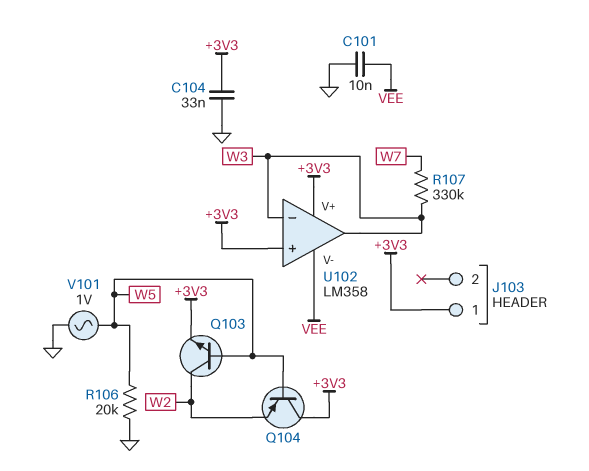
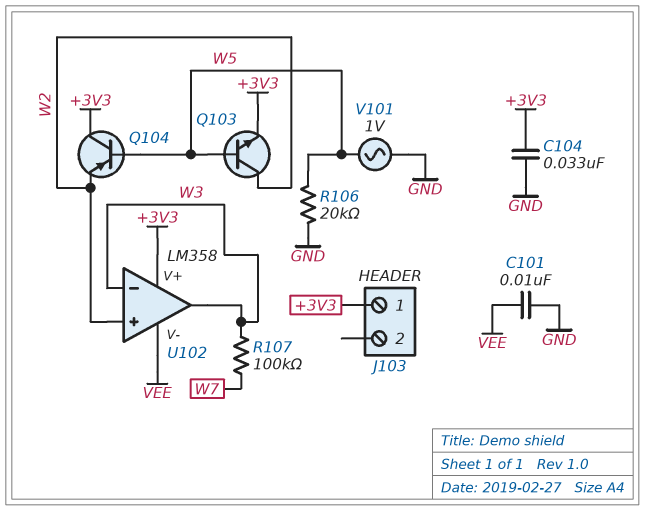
R107: 330k (W3, W7) -> 100k (W3, W7)
U102 pin in+: +3V3 -> W2

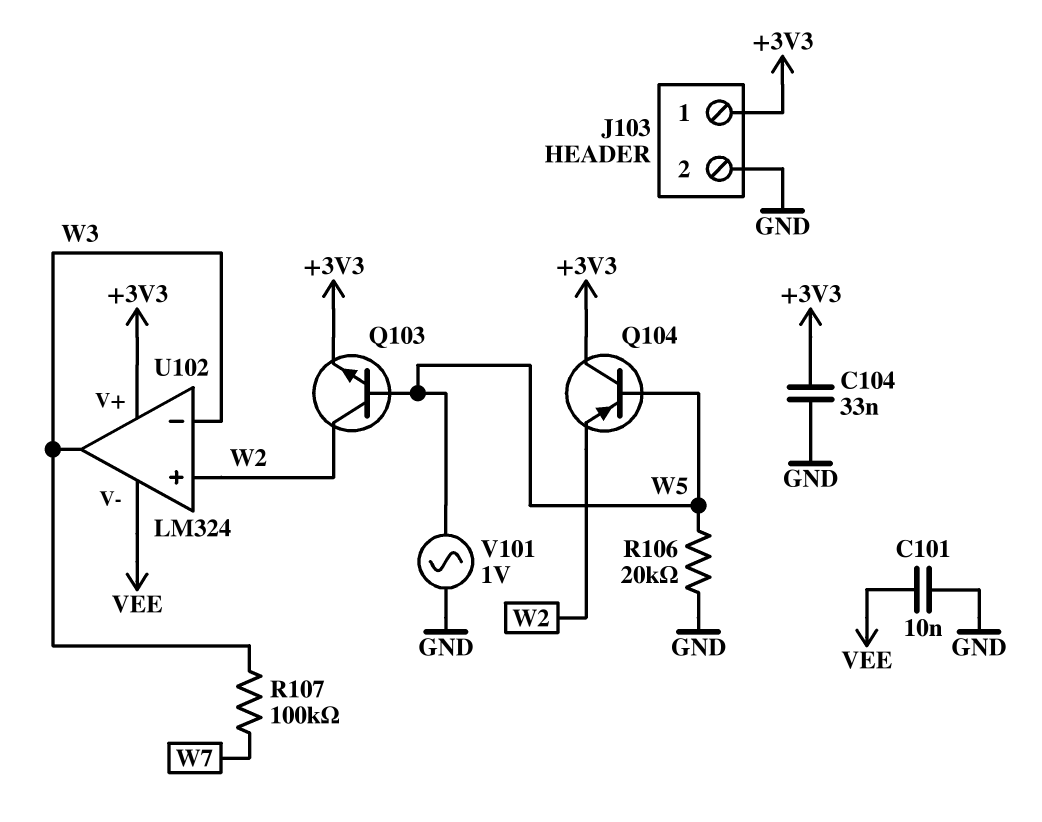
J103 pin 2: none -> GND
U102: LM358 -> LM324

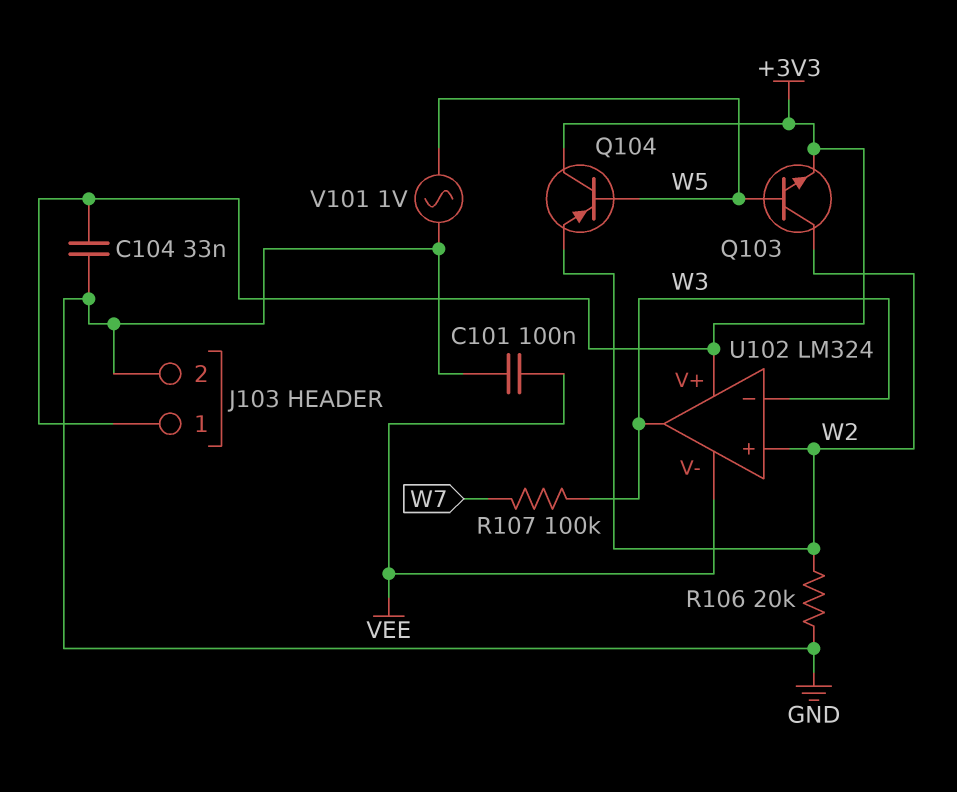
C101: 10nF (GND, VEE) -> 100nF (GND, VEE)
R106: 20k (GND, W5) -> 20k (GND, W2)

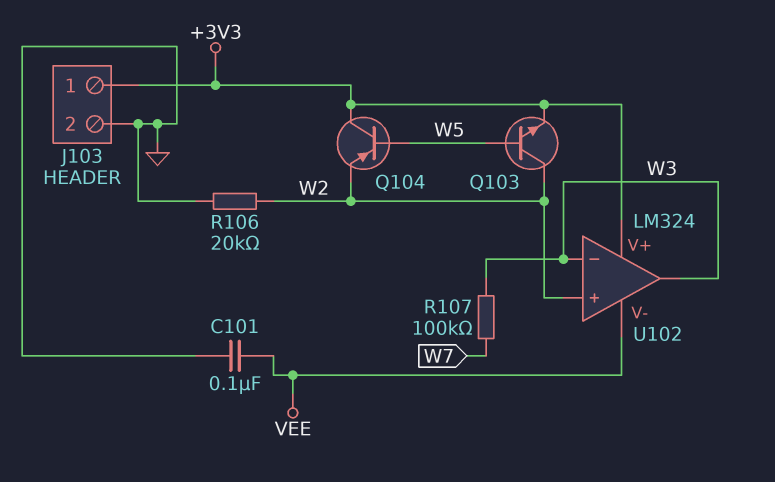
C104: 33nF (+3V3, GND) -> none
V101: AC 1V (GND, W5) -> none

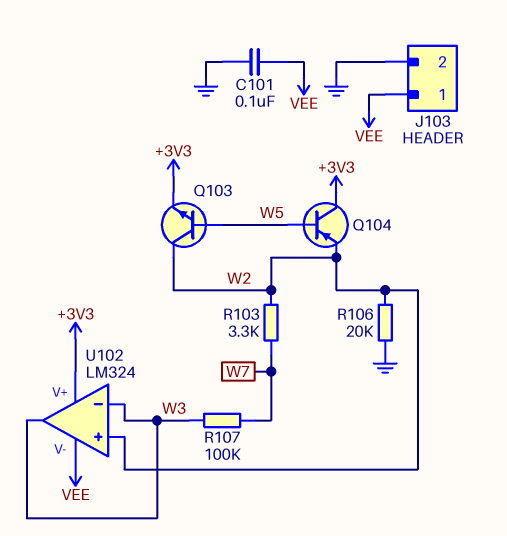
J103 pin 1: +3V3 -> VEE
R103: none -> 3.3k (W2, W7)

